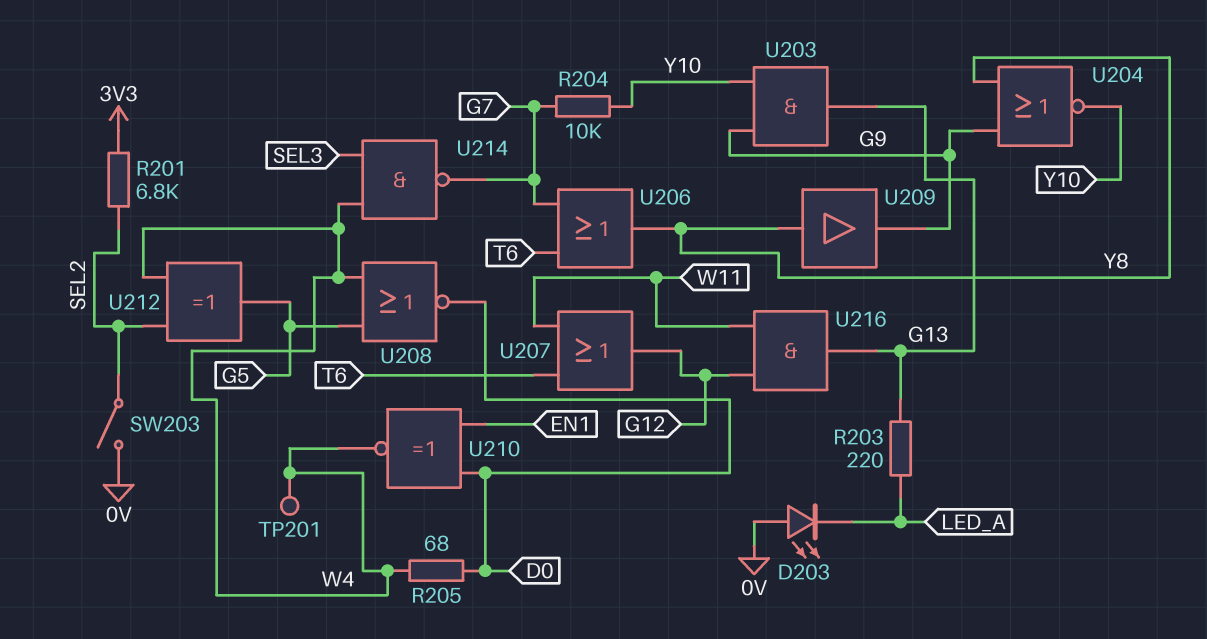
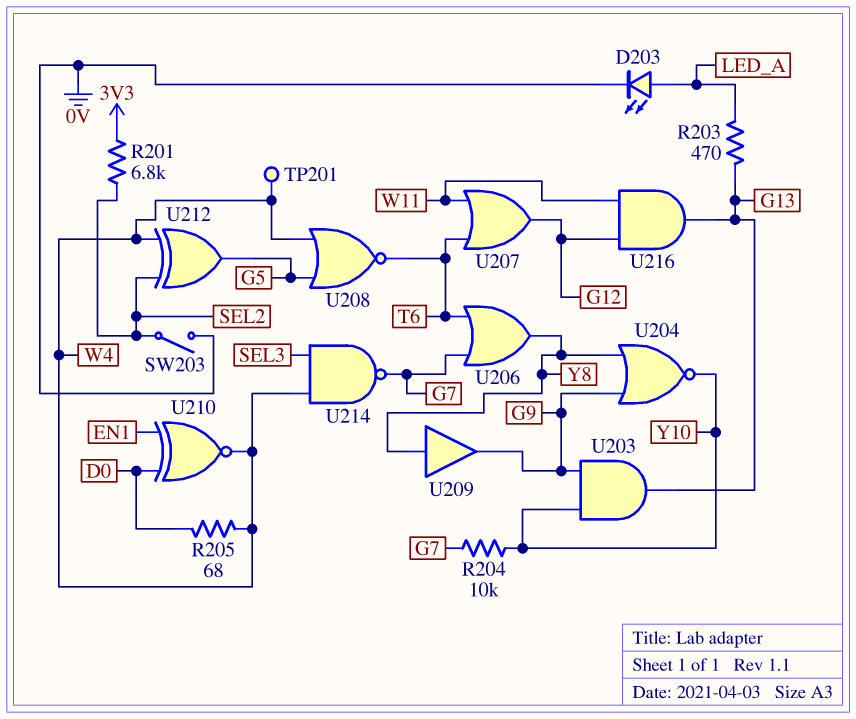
D203: LED (A 0V, K LED_A) -> LED (A LED_A, K 0V)
R203: 220 (G13, LED_A) -> 470 (G13, LED_A)
U208: NOR (in G5, in W4, out D0) -> NOR (in G5, in W4, out T6)

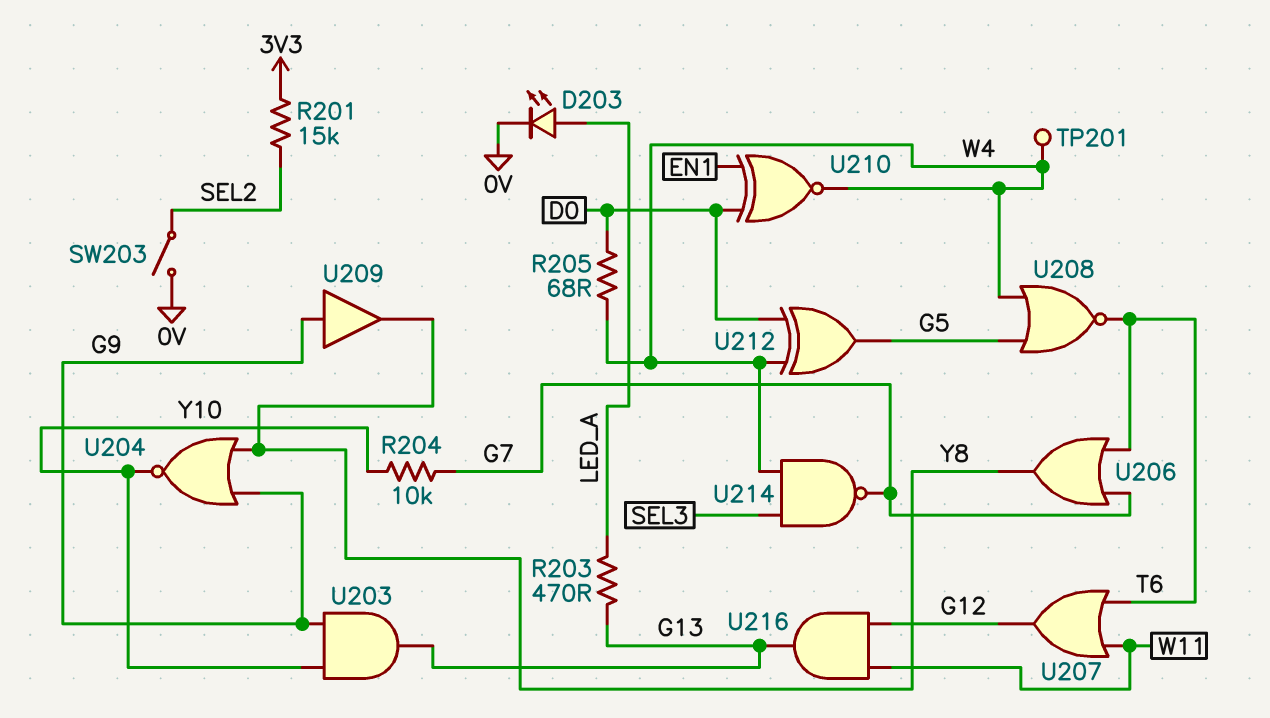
R201: 6.8k (3V3, SEL2) -> 15k (3V3, SEL2)
U209: buffer (in Y8, out G9) -> buffer (in G9, out Y8)
U212: XOR (in SEL2, in W4, out G5) -> XOR (in D0, in W4, out G5)

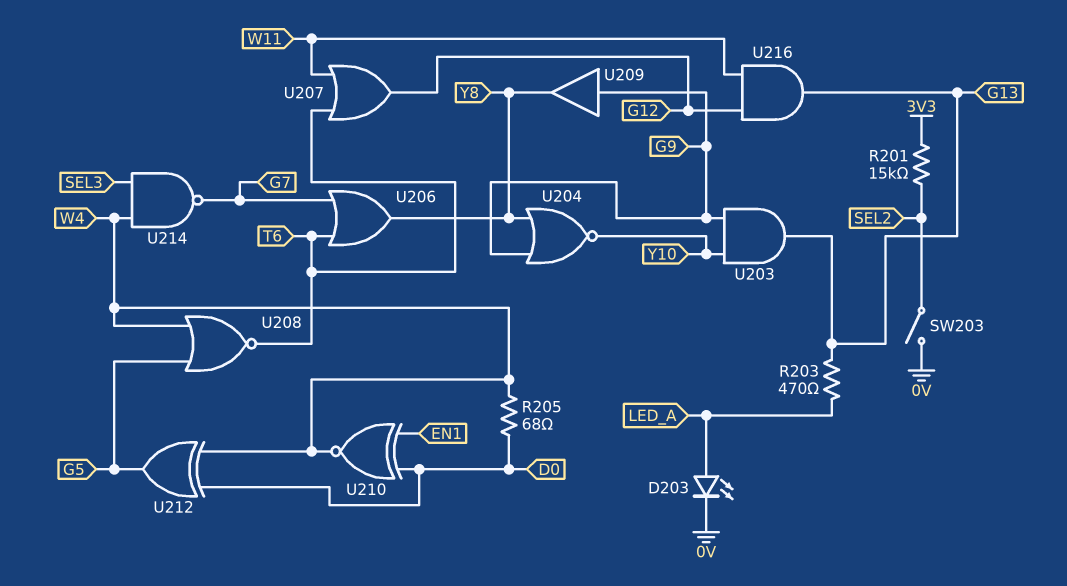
R204: 10k (G7, Y10) -> none
TP201: test point (W4) -> none

